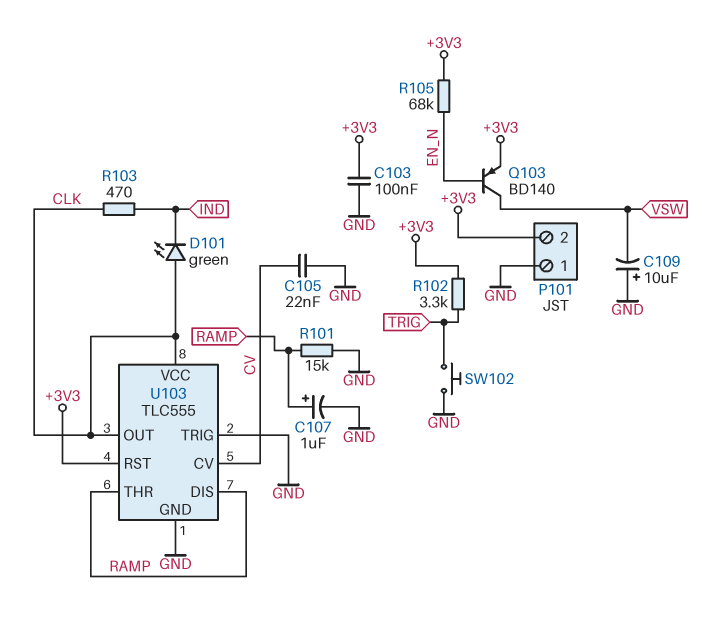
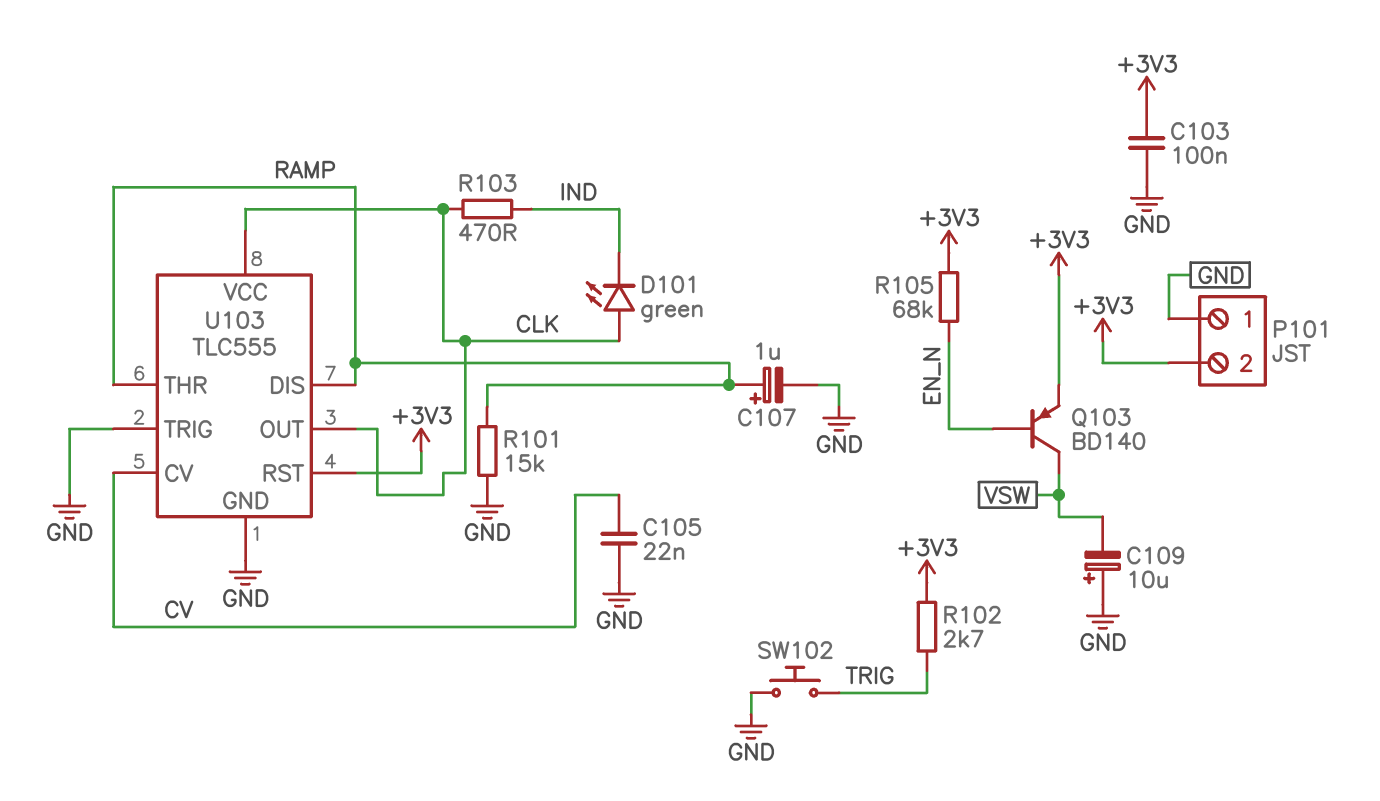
R102: 3.3k (+3V3, TRIG) -> 2.7k (+3V3, TRIG)

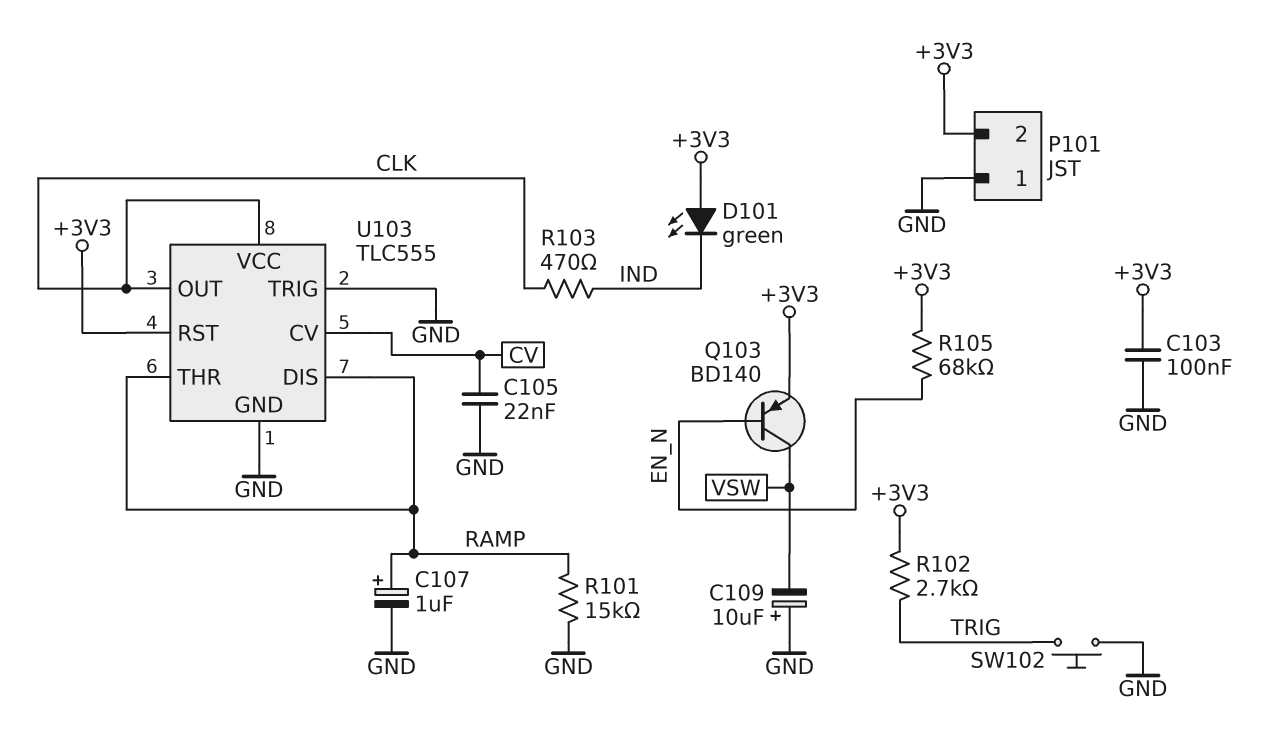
D101: LED green (A CLK, K IND) -> LED green (A +3V3, K IND)

